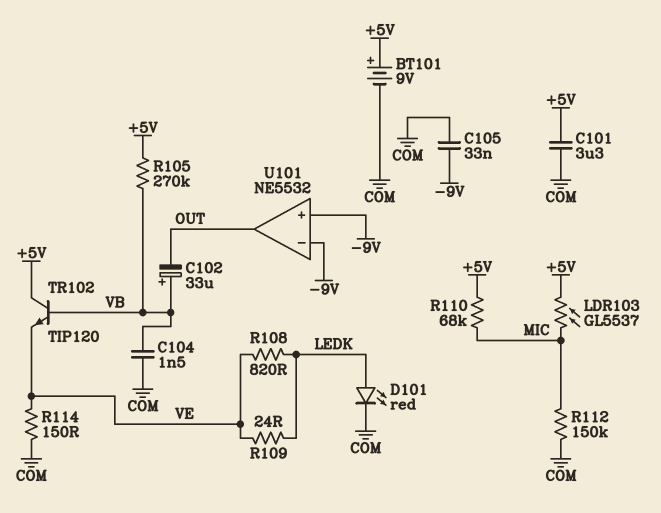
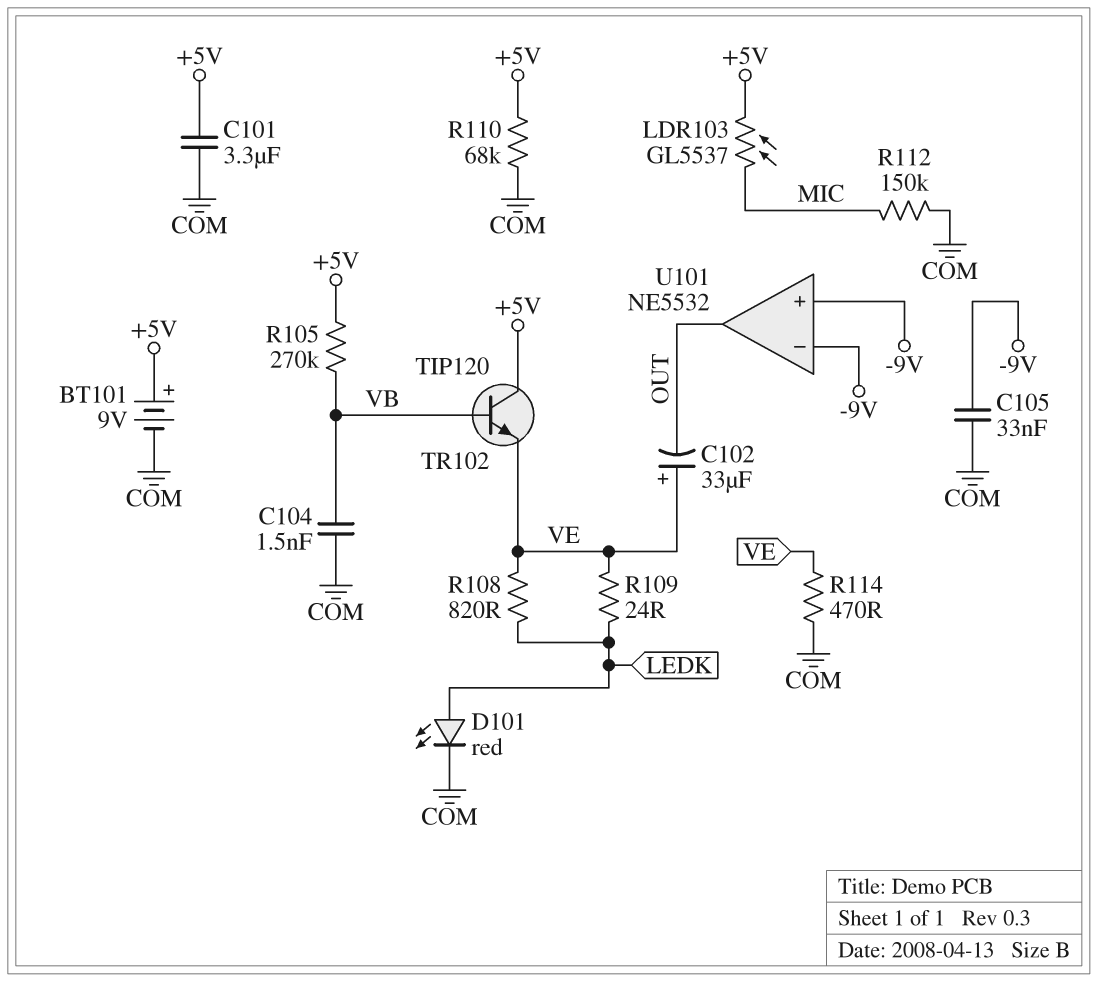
C102: 33uF (plus VB, minus OUT) -> 33uF (plus VE, minus OUT)
R110: 68k (+5V, MIC) -> 68k (+5V, COM)
R114: 150 (COM, VE) -> 470 (COM, VE)

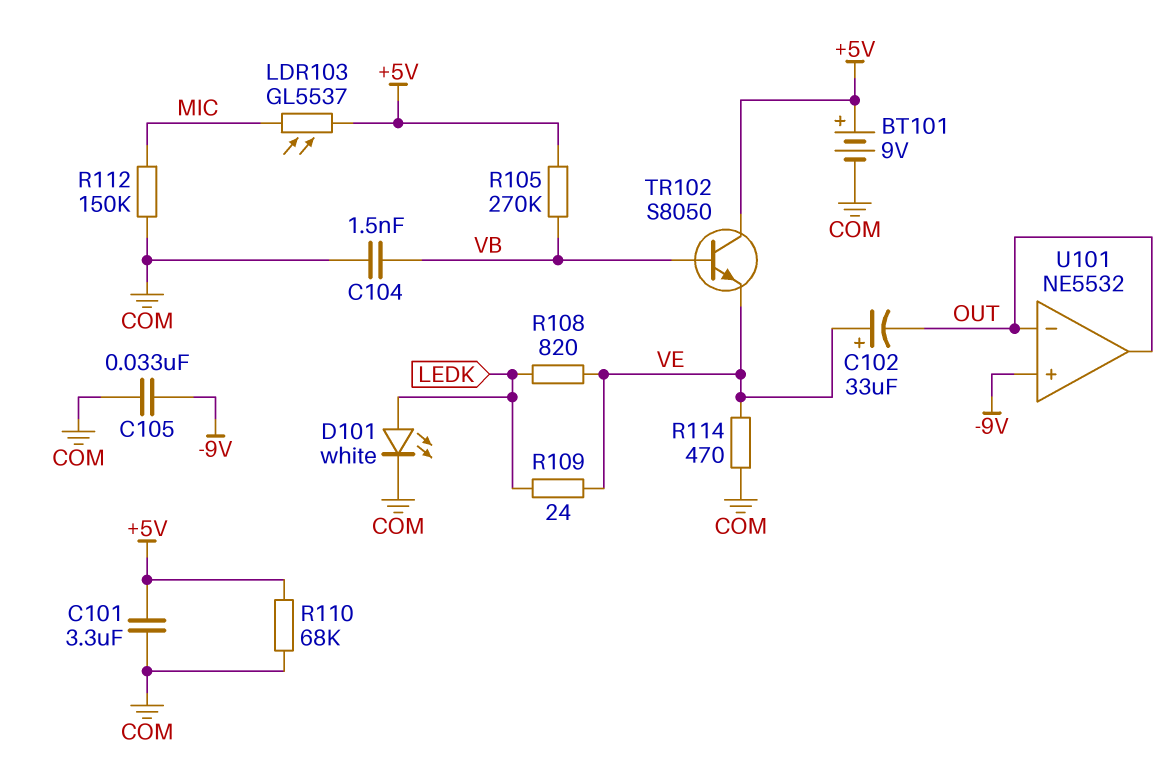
D101: LED red (A LEDK, K COM) -> LED white (A LEDK, K COM)
TR102: NPN TIP120 (B VB, C +5V, E VE) -> NPN S8050 (B VB, C +5V, E VE)
U101 pin in-: -9V -> OUT

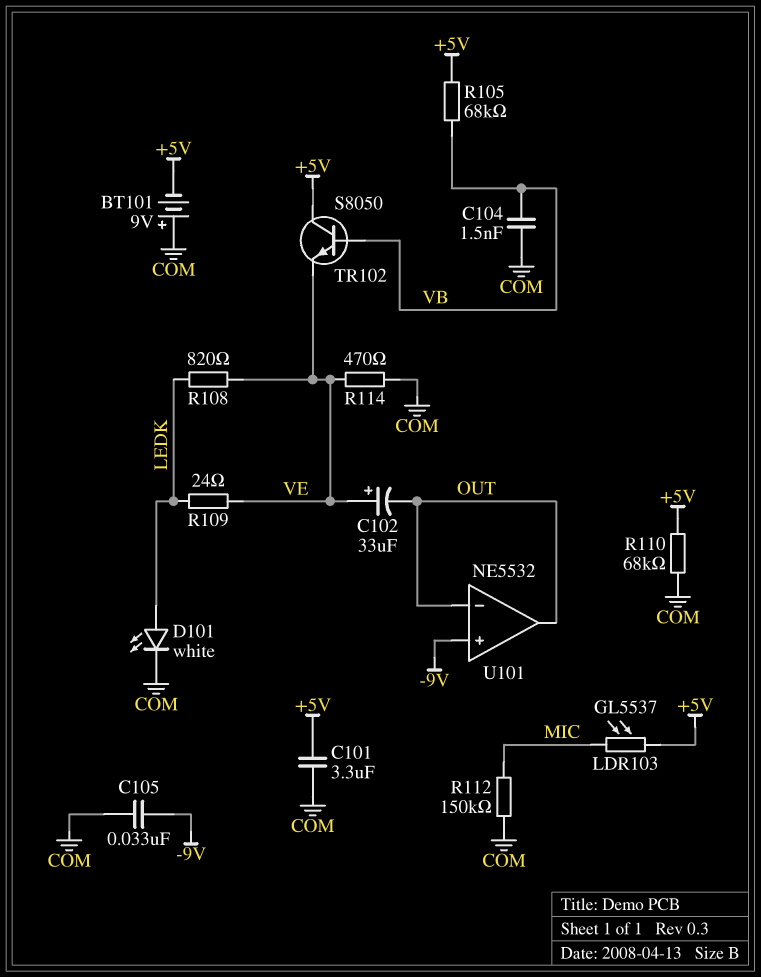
BT101: 9V (plus +5V, minus COM) -> 9V (plus COM, minus +5V)
R105: 270k (+5V, VB) -> 68k (+5V, VB)

